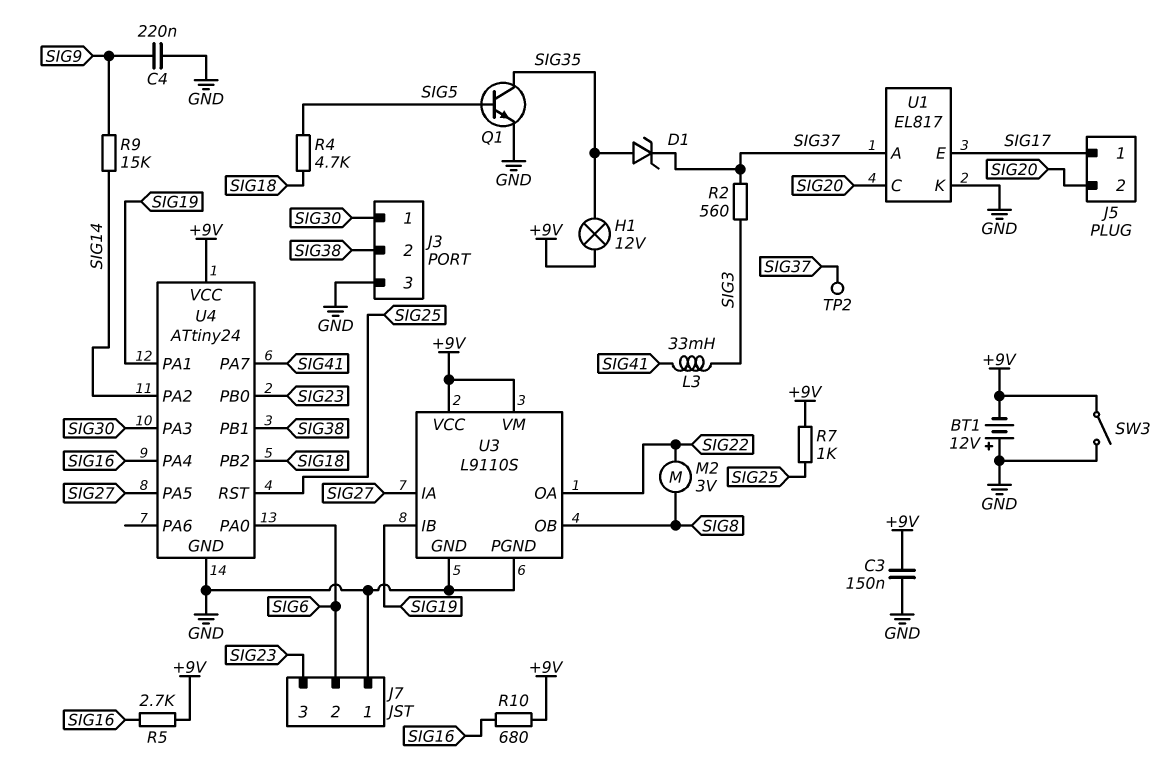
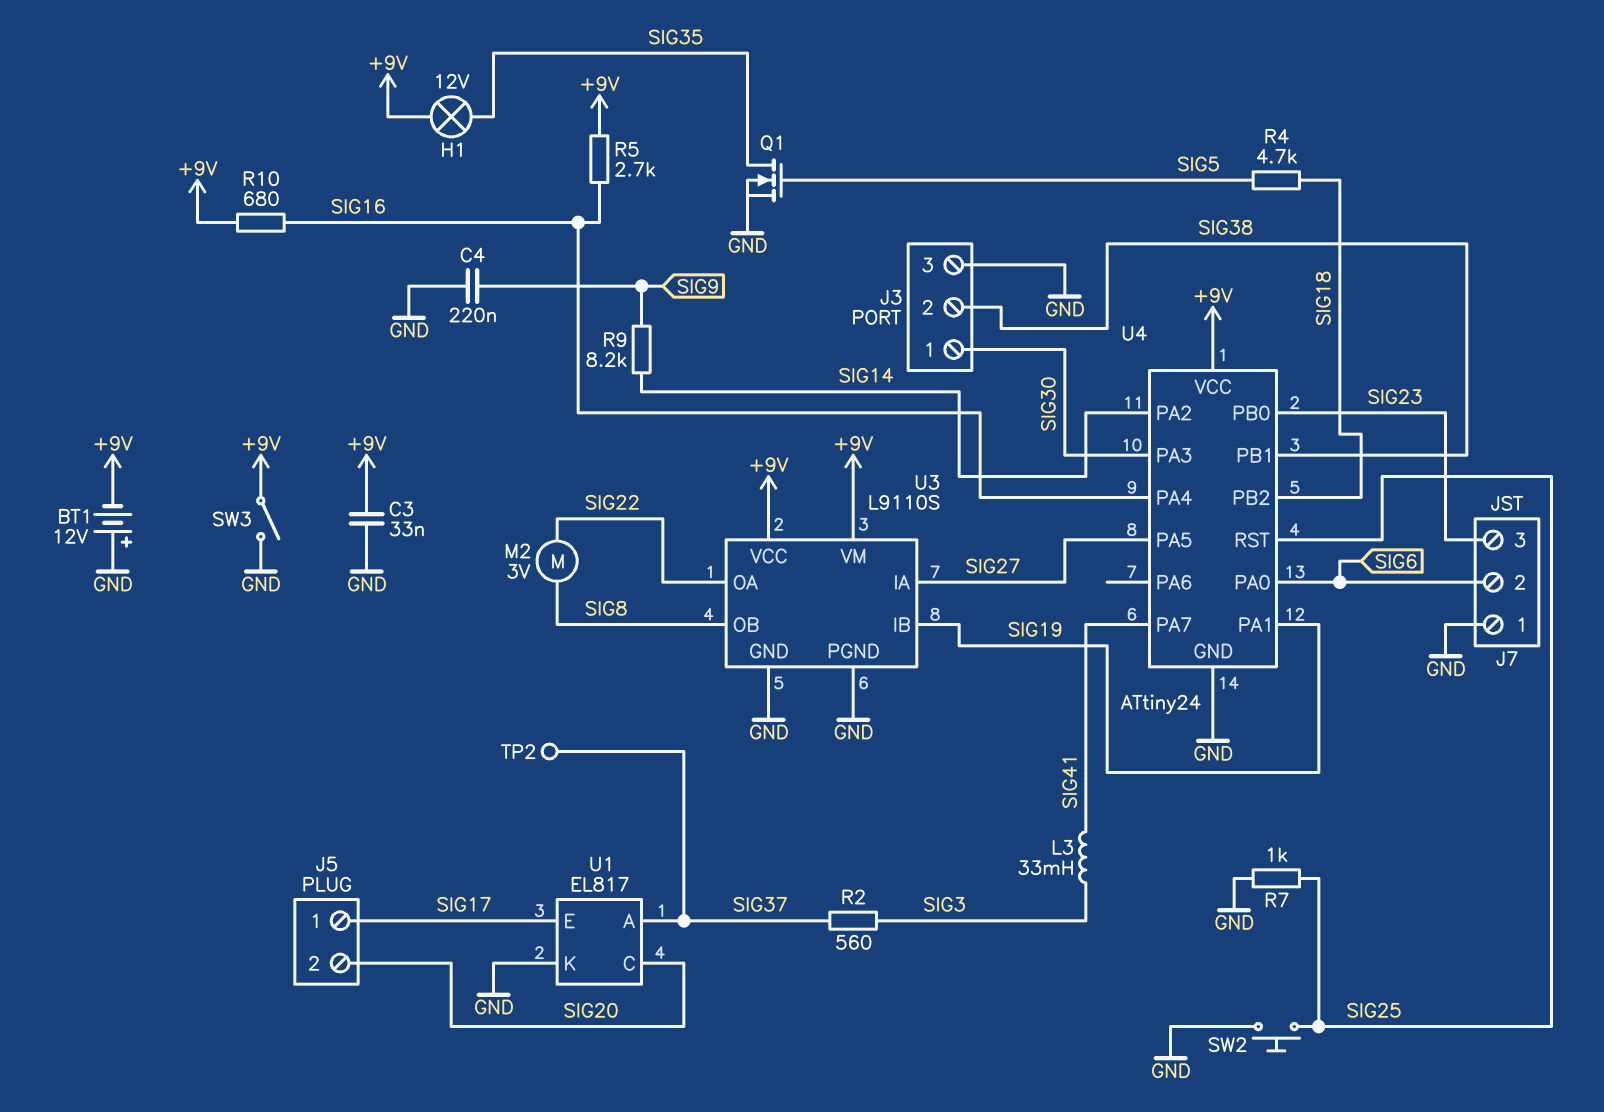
C3: 150nF (+9V, GND) -> 33nF (+9V, GND)
D1: zener (A SIG35, K SIG37) -> none
Q1: NPN (B SIG5, C SIG35, E GND) -> NMOS (G SIG5, D SIG35, S GND)
R7: 1k (+9V, SIG25) -> 1k (GND, SIG25)
R9: 15k (SIG9, SIG14) -> 8.2k (SIG9, SIG14)
SW2: none -> button (GND, SIG25)

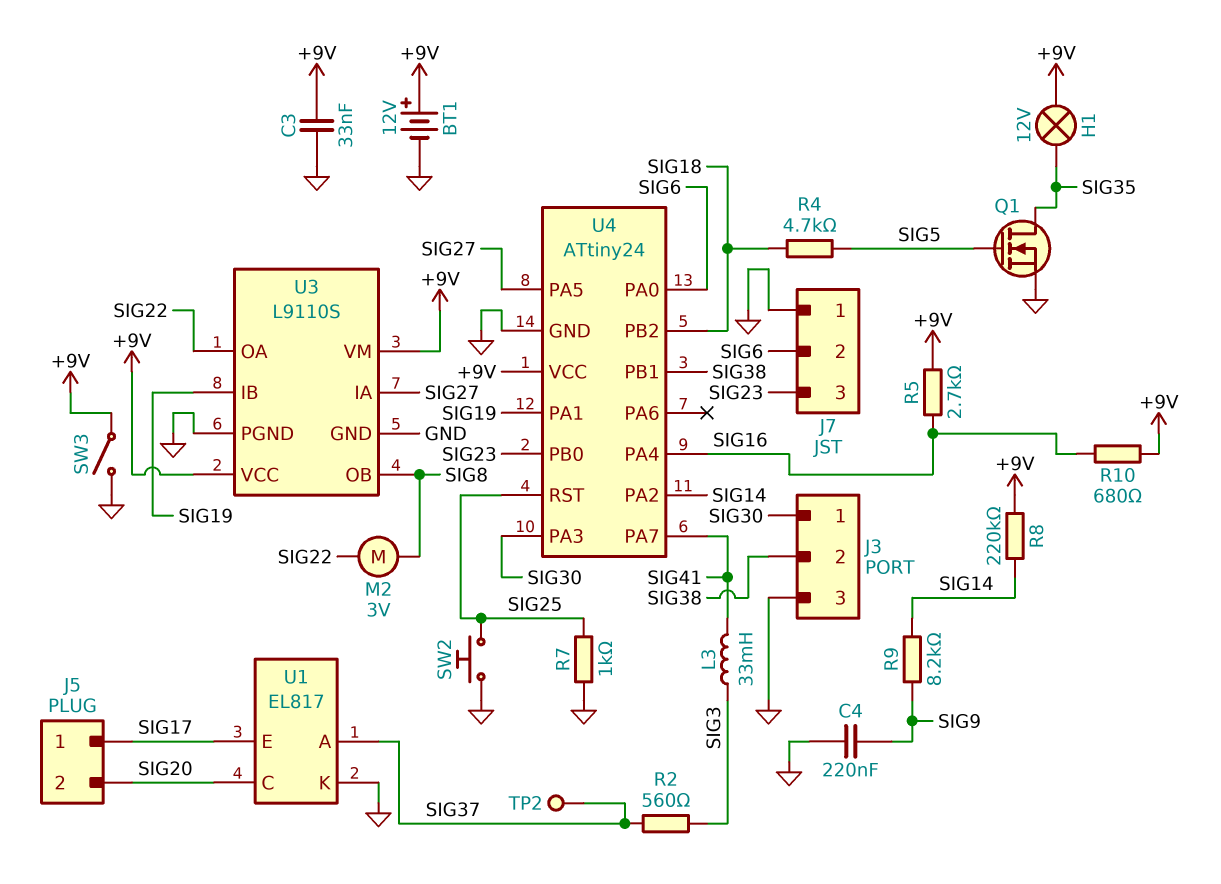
BT1: 12V (plus GND, minus +9V) -> 12V (plus +9V, minus GND)
R8: none -> 220k (+9V, SIG14)

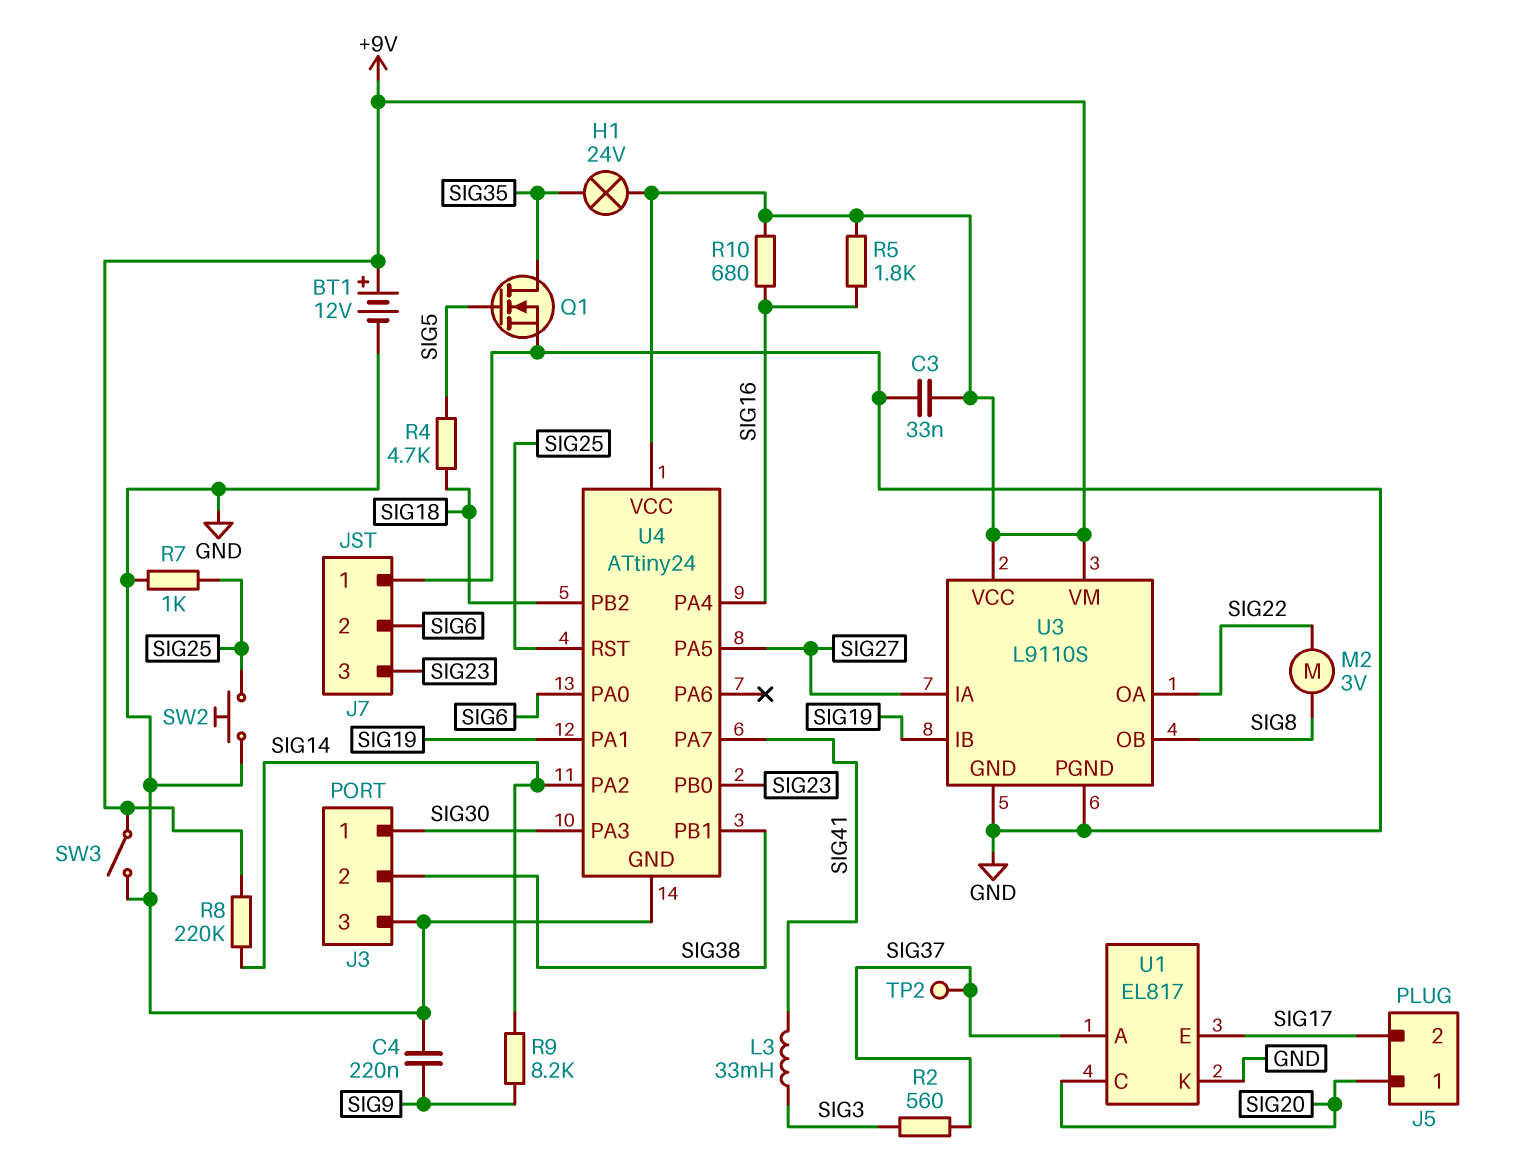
H1: lamp 12V (+9V, SIG35) -> lamp 24V (+9V, SIG35)
J5 pin 1: SIG17 -> SIG20
J5 pin 2: SIG20 -> SIG17
R5: 2.7k (+9V, SIG16) -> 1.8k (+9V, SIG16)

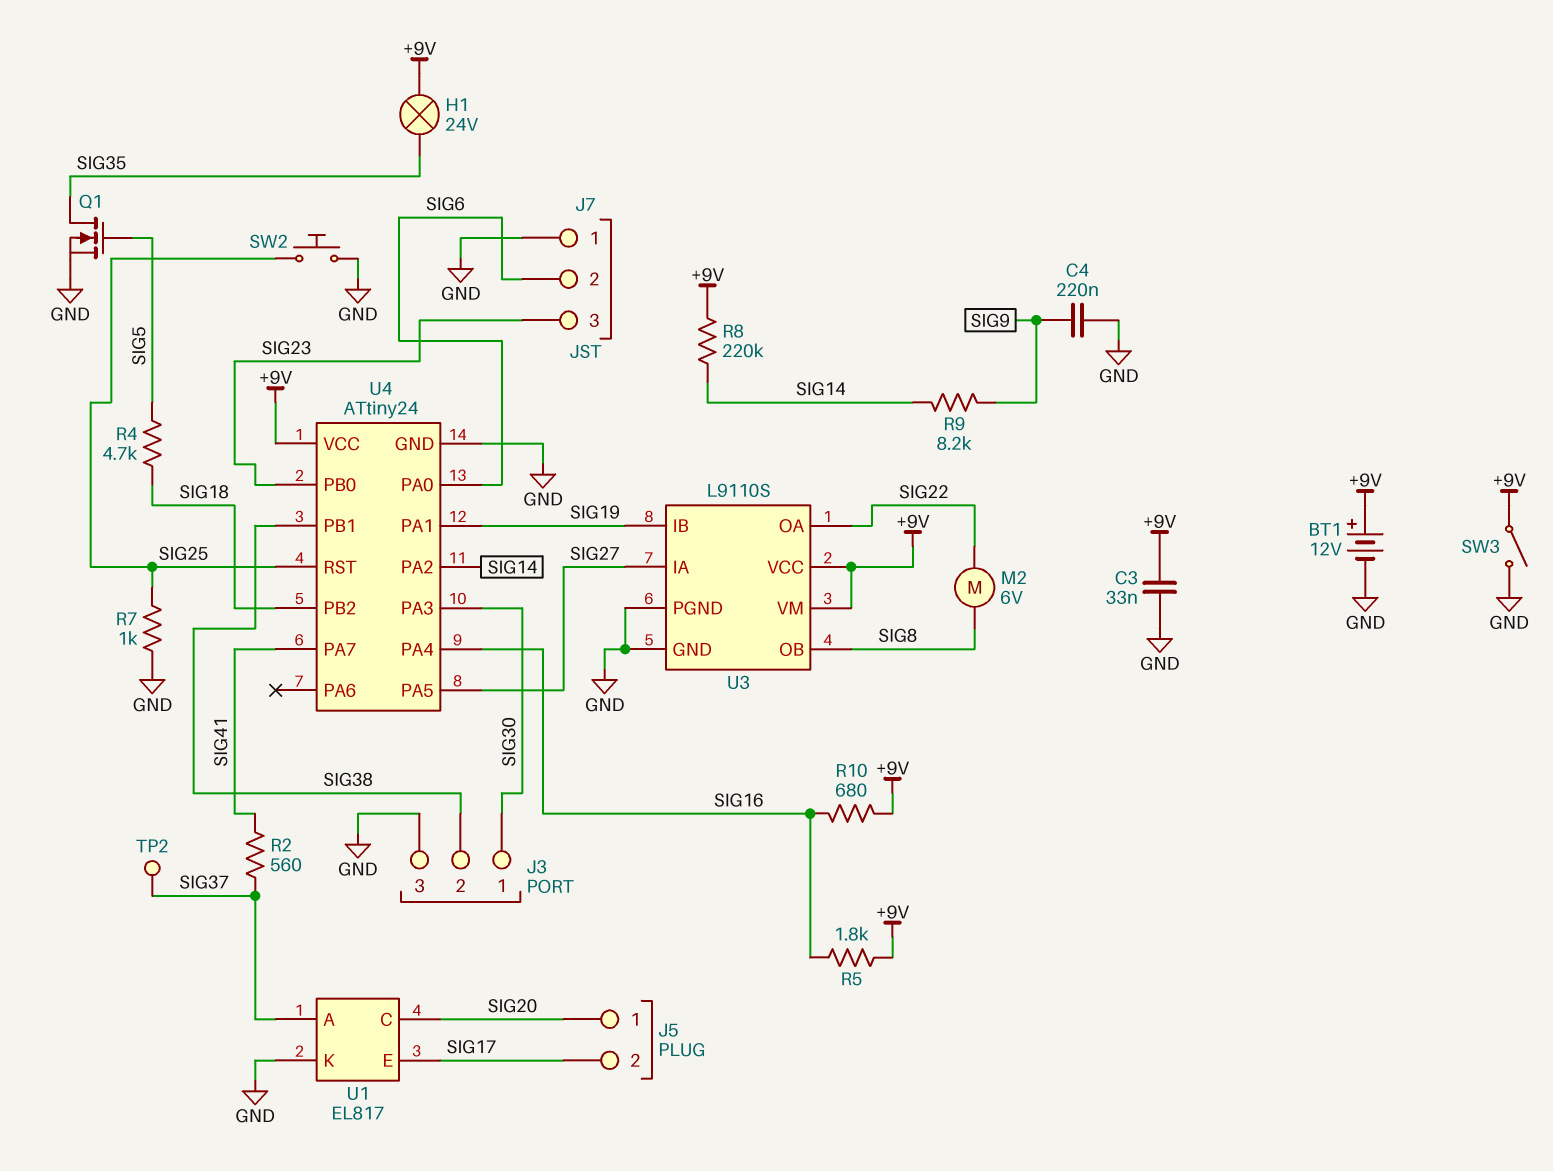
L3: 33mH (SIG3, SIG41) -> none
M2: motor 3V (SIG8, SIG22) -> motor 6V (SIG8, SIG22)
R2: 560 (SIG3, SIG37) -> 560 (SIG37, SIG41)

